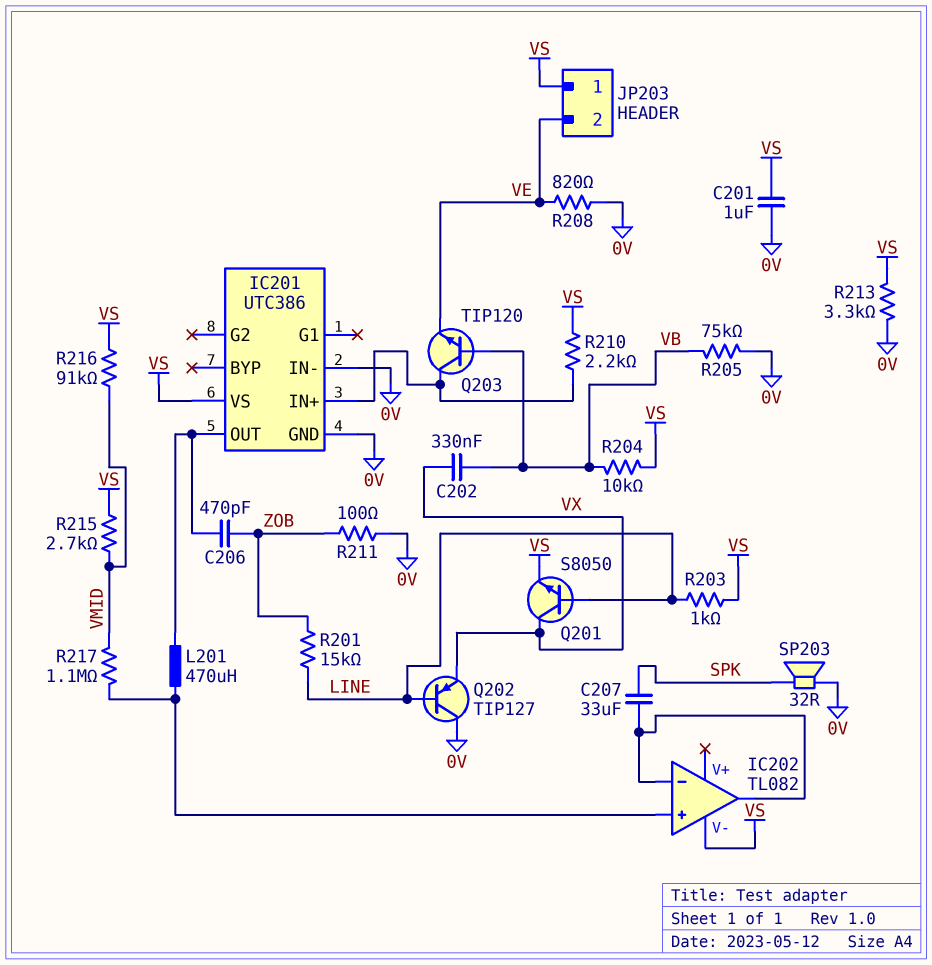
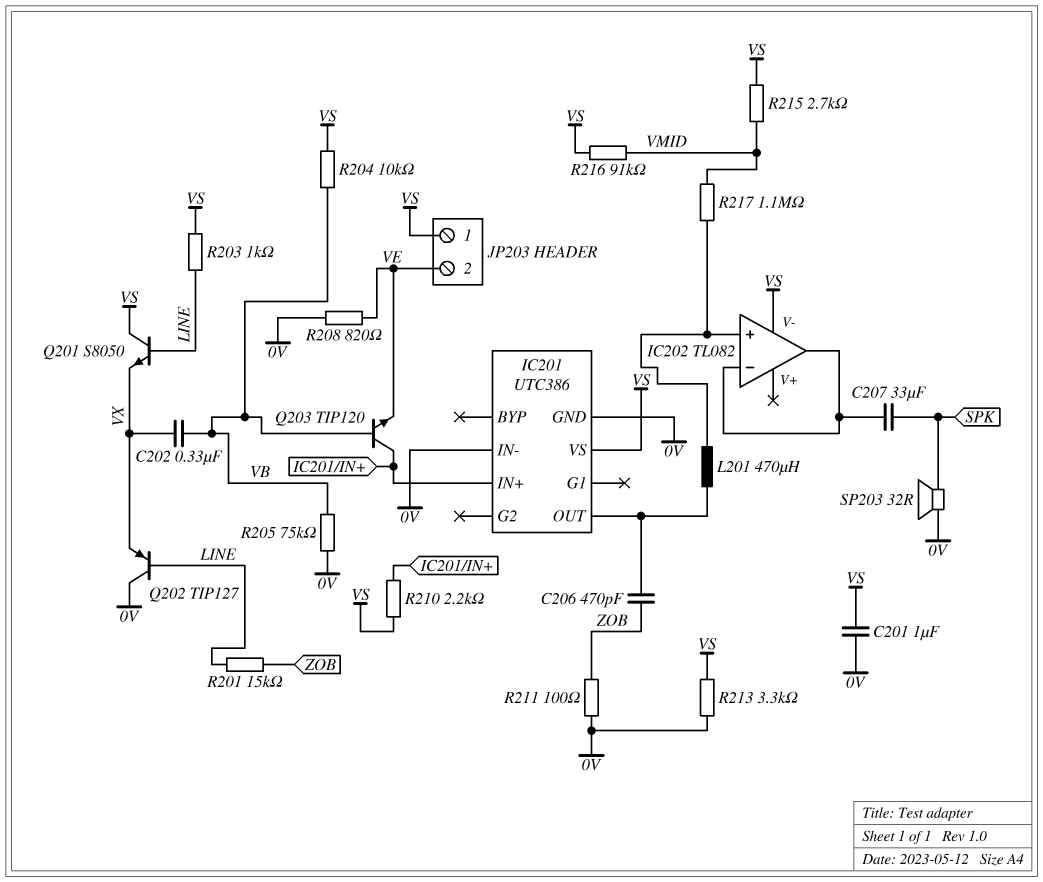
Q201: NPN S8050 (B LINE, C VX, E VS) -> NPN S8050 (B LINE, C VS, E VX)

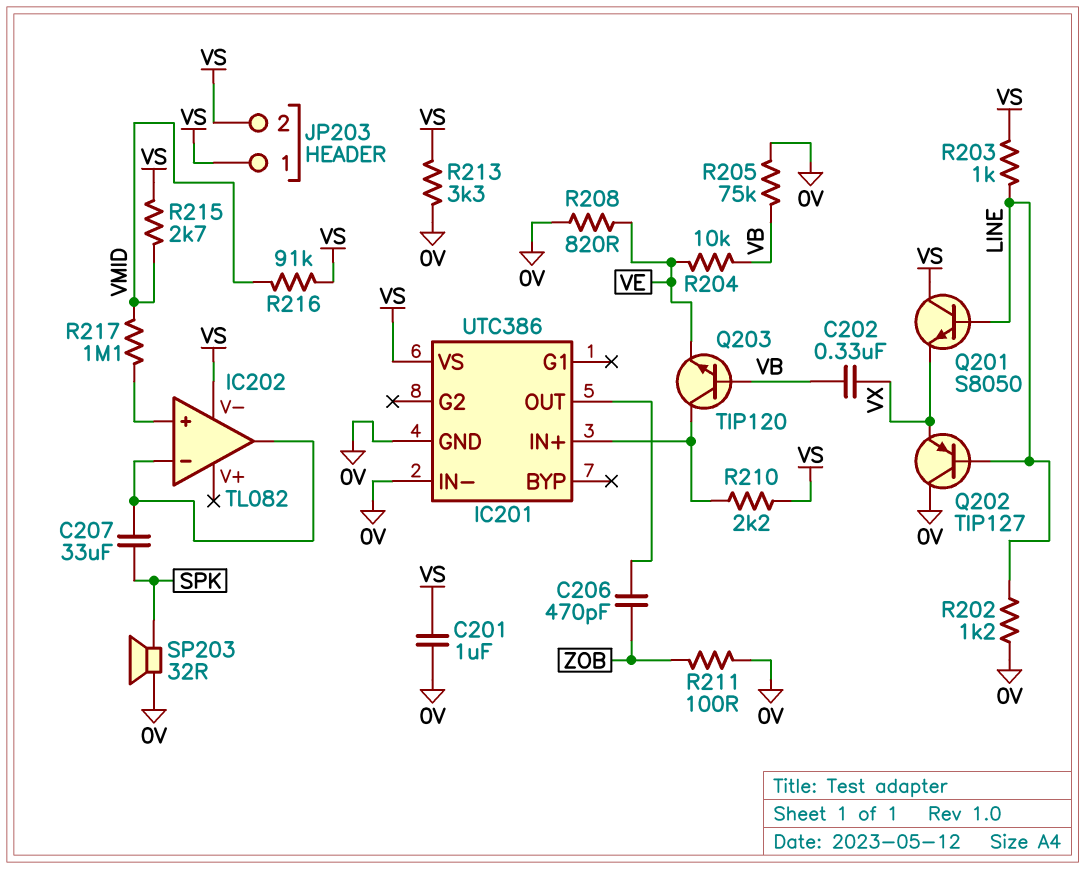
JP203 pin 2: VE -> VS
L201: 470uH (IC201/OUT, IC202/in+) -> none
R201: 15k (LINE, ZOB) -> none
R202: none -> 1.2k (0V, LINE)
R204: 10k (VB, VS) -> 10k (VB, VE)

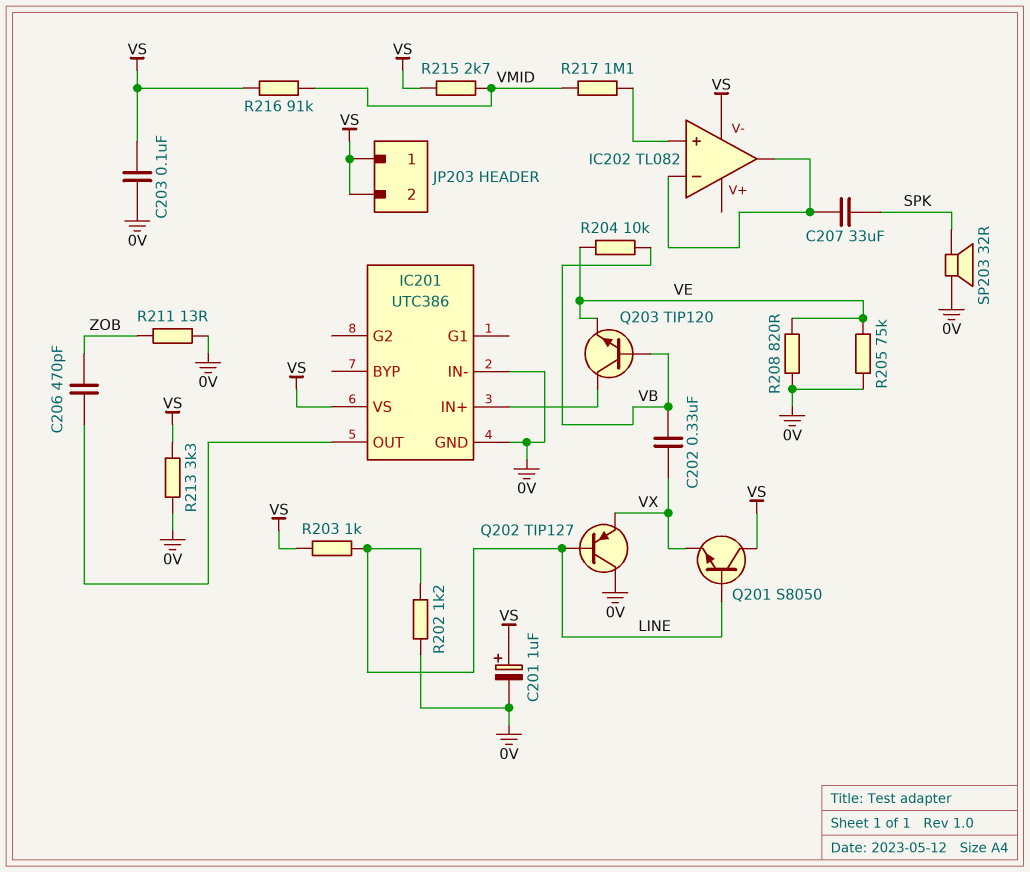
C201: 1uF (0V, VS) -> 1uF (plus VS, minus 0V)
C203: none -> 100nF (0V, VS)
R205: 75k (0V, VB) -> 75k (0V, VE)
R210: 2.2k (IC201/IN+, VS) -> none
R211: 100 (0V, ZOB) -> 13 (0V, ZOB)

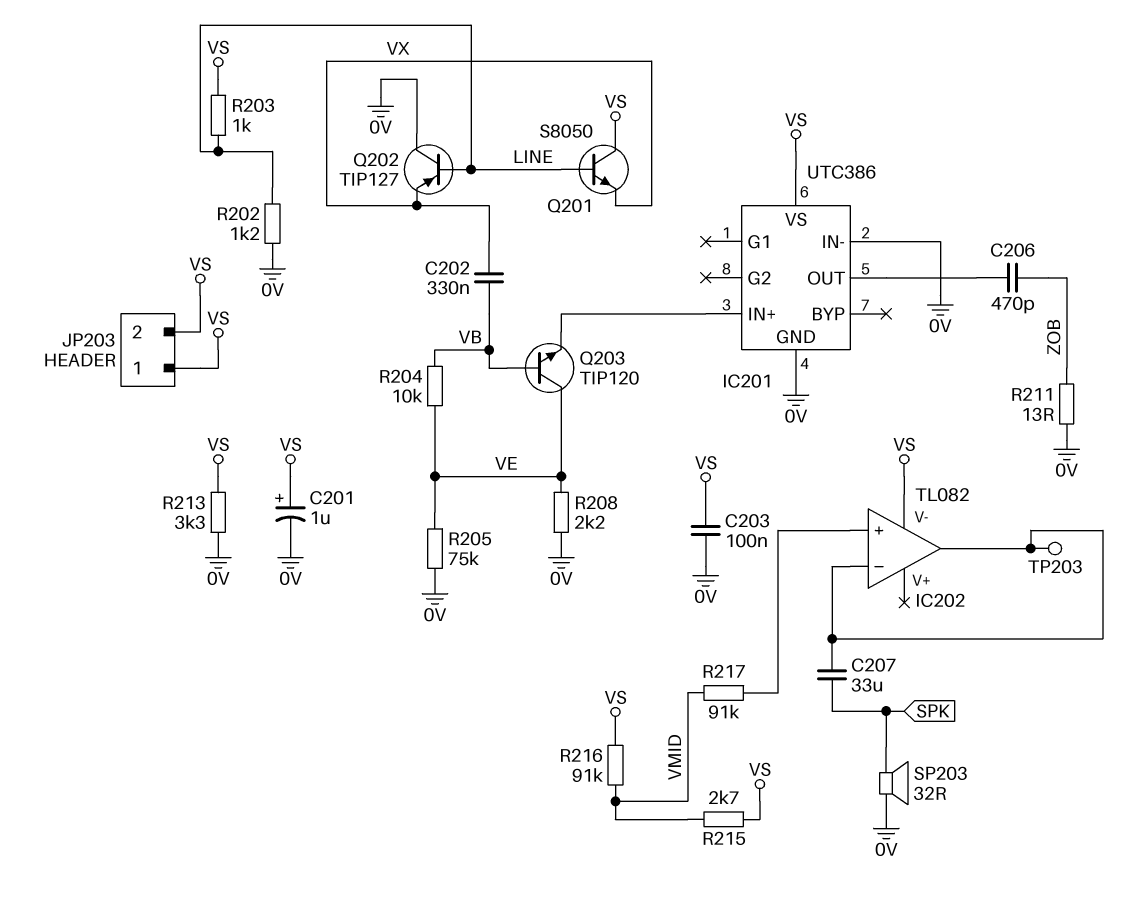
Q203: NPN TIP120 (B VB, C IC201/IN+, E VE) -> NPN TIP120 (B VB, C VE, E IC201/IN+)
R208: 820 (0V, VE) -> 2.2k (0V, VE)
R217: 1.1M (IC202/in+, VMID) -> 91k (IC202/in+, VMID)
TP203: none -> test point (IC202/in-)

